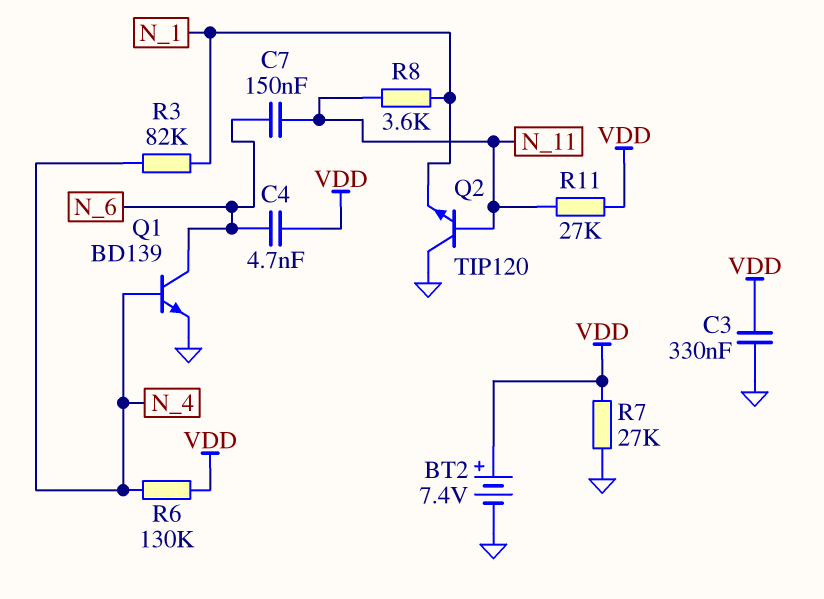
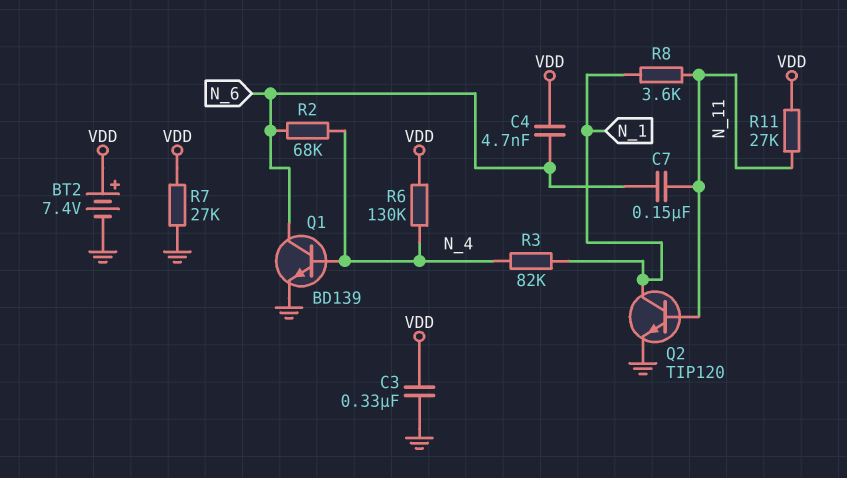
Q2: NPN TIP120 (B N_11, C GND, E N_1) -> NPN TIP120 (B N_11, C N_1, E GND)
R2: none -> 68k (N_4, N_6)

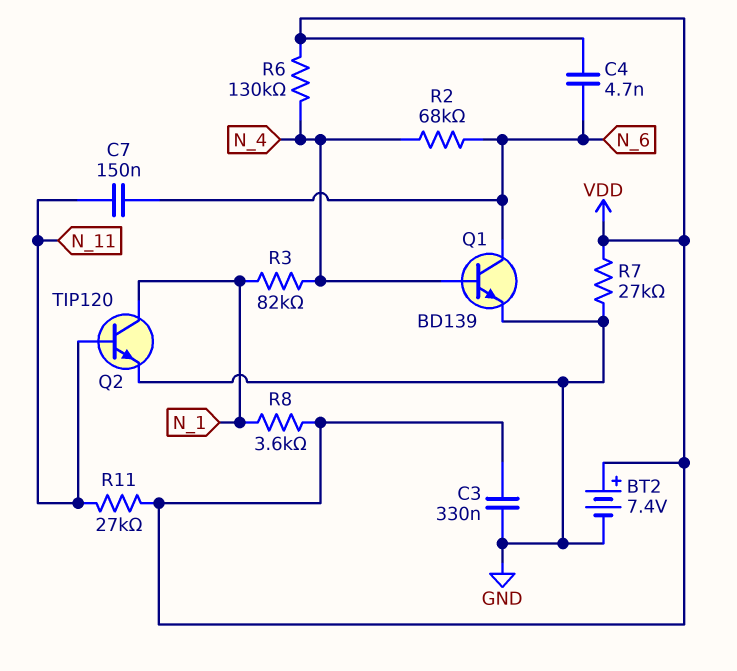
R8: 3.6k (N_1, N_11) -> 3.6k (N_1, VDD)

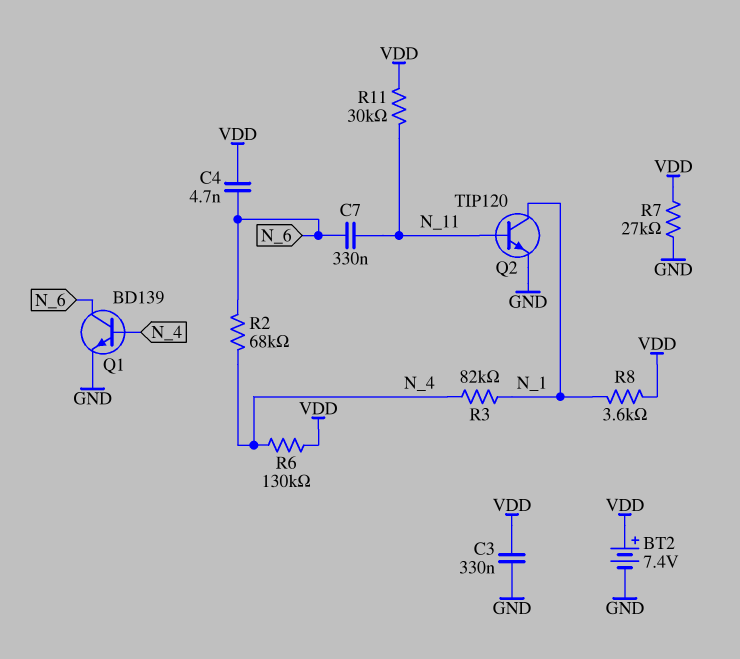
C7: 150nF (N_6, N_11) -> 330nF (N_6, N_11)
R11: 27k (N_11, VDD) -> 30k (N_11, VDD)

